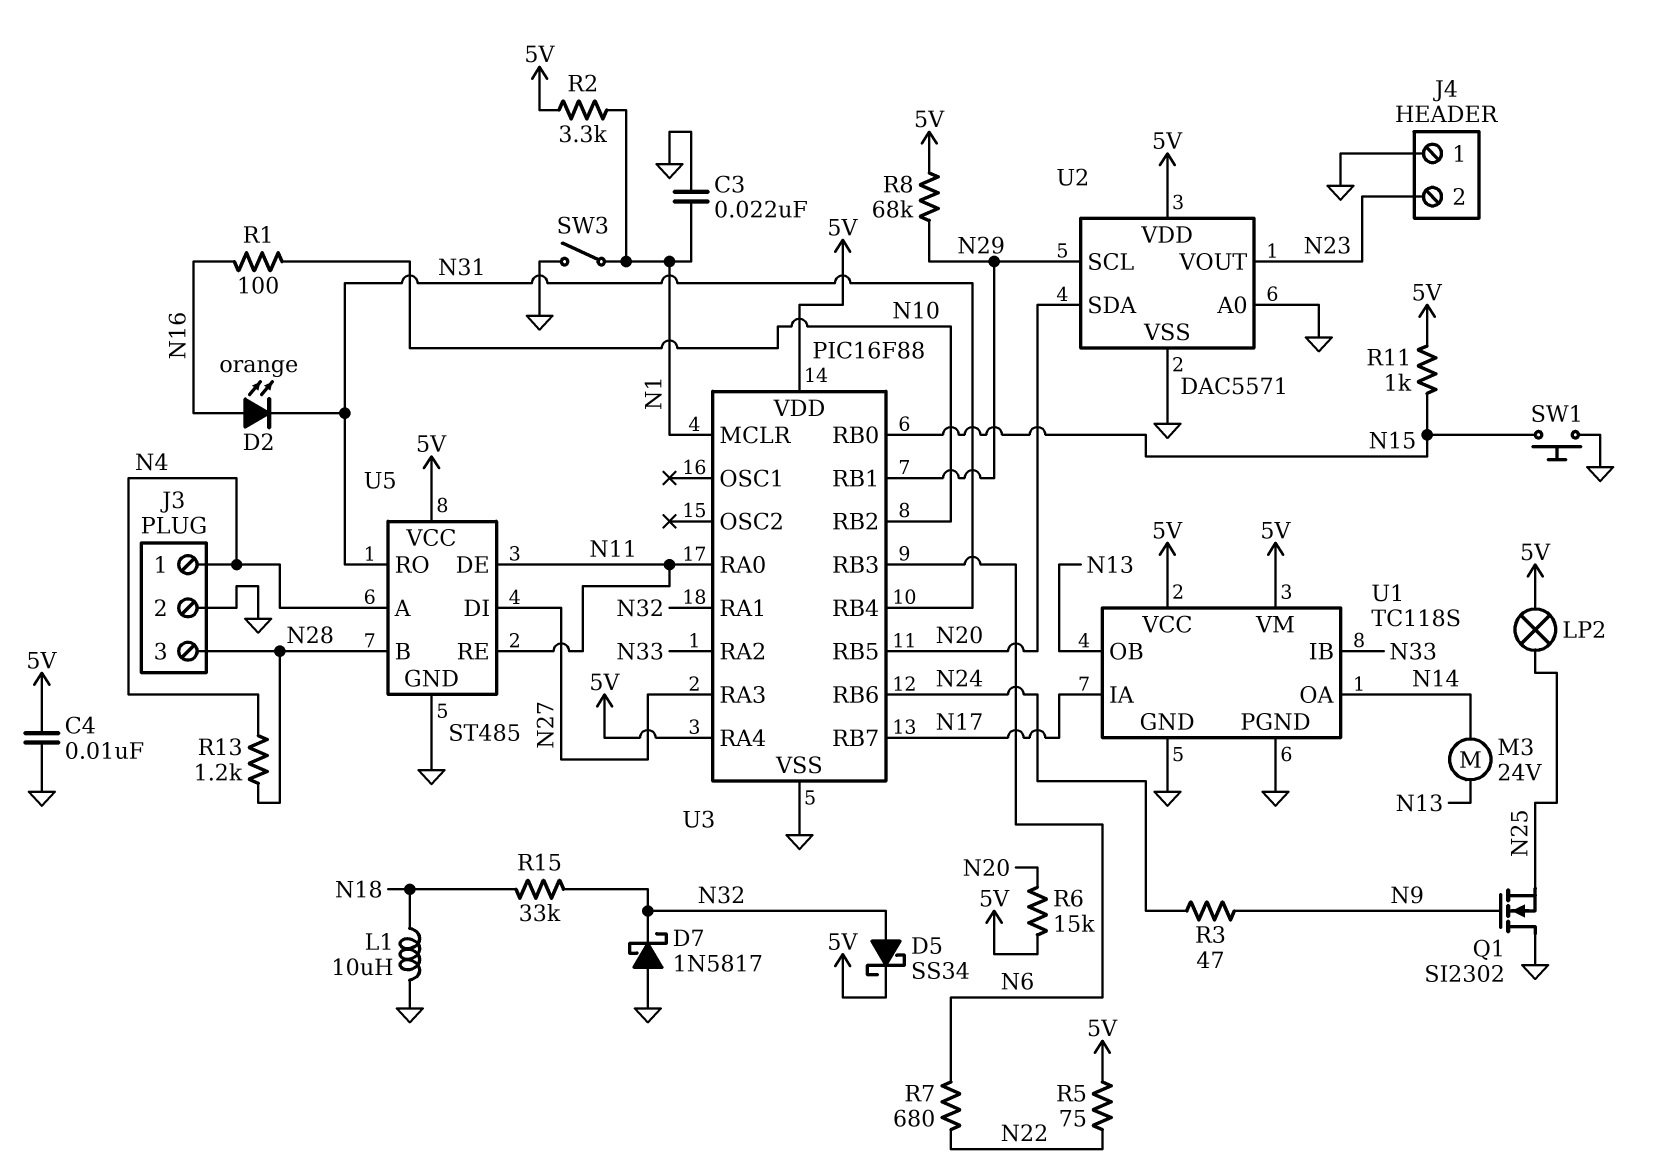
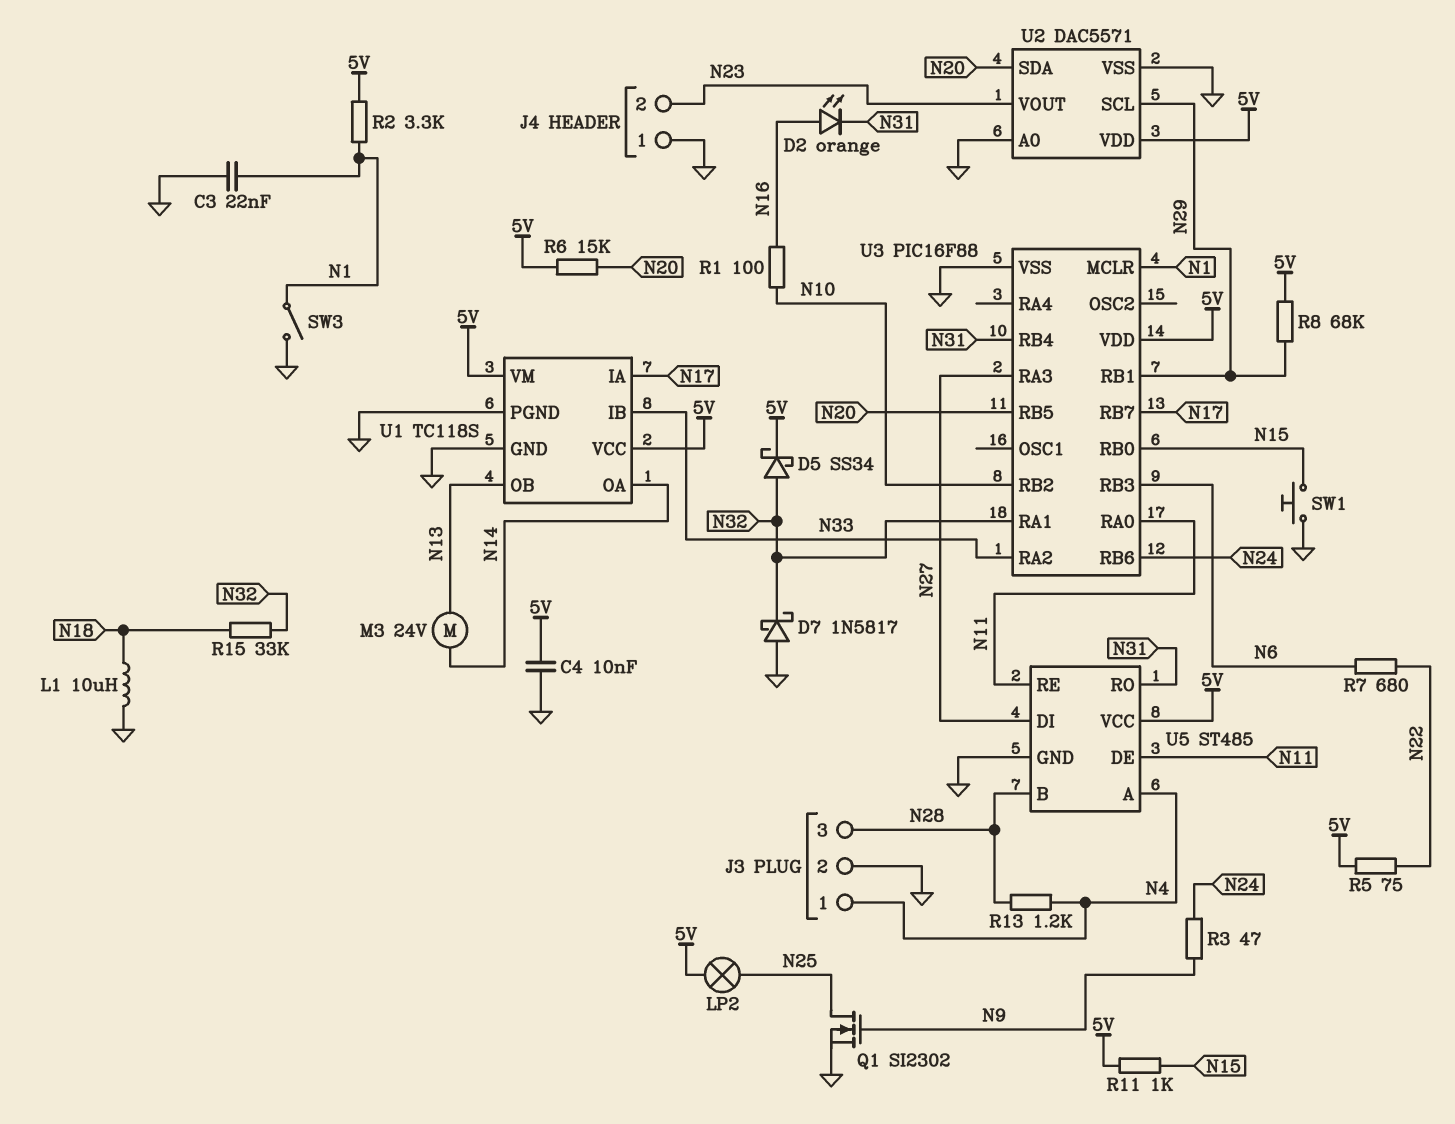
Q1: NMOS SI2302 (G N9, D GND, S N25) -> NMOS SI2302 (G N9, D N25, S GND)
U3 pin RA4: 5V -> none

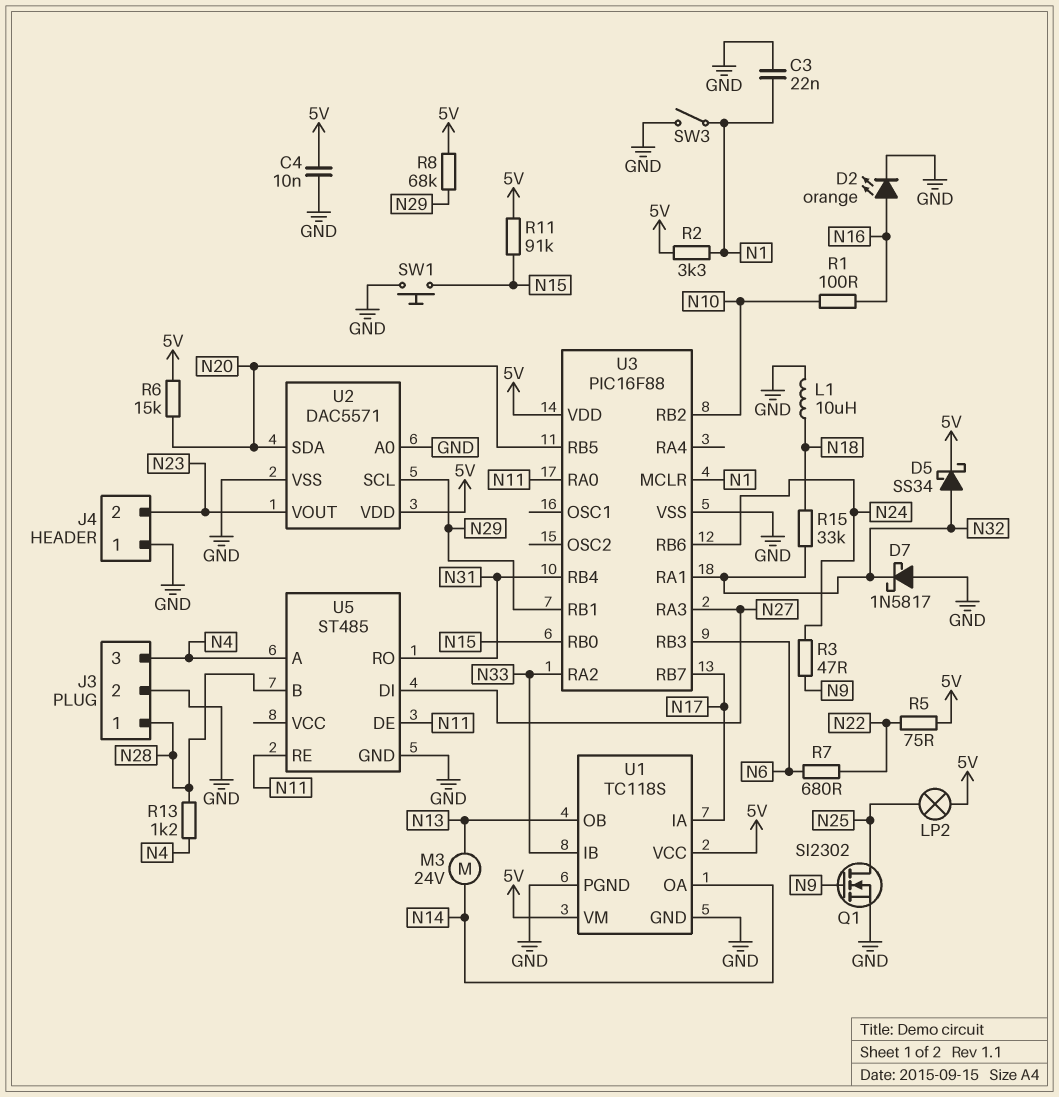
D2: LED orange (A N16, K N31) -> LED orange (A N16, K GND)
J3 pin 1: N4 -> N28
J3 pin 3: N28 -> N4
R11: 1k (5V, N15) -> 91k (5V, N15)
U5 pin VCC: 5V -> none

